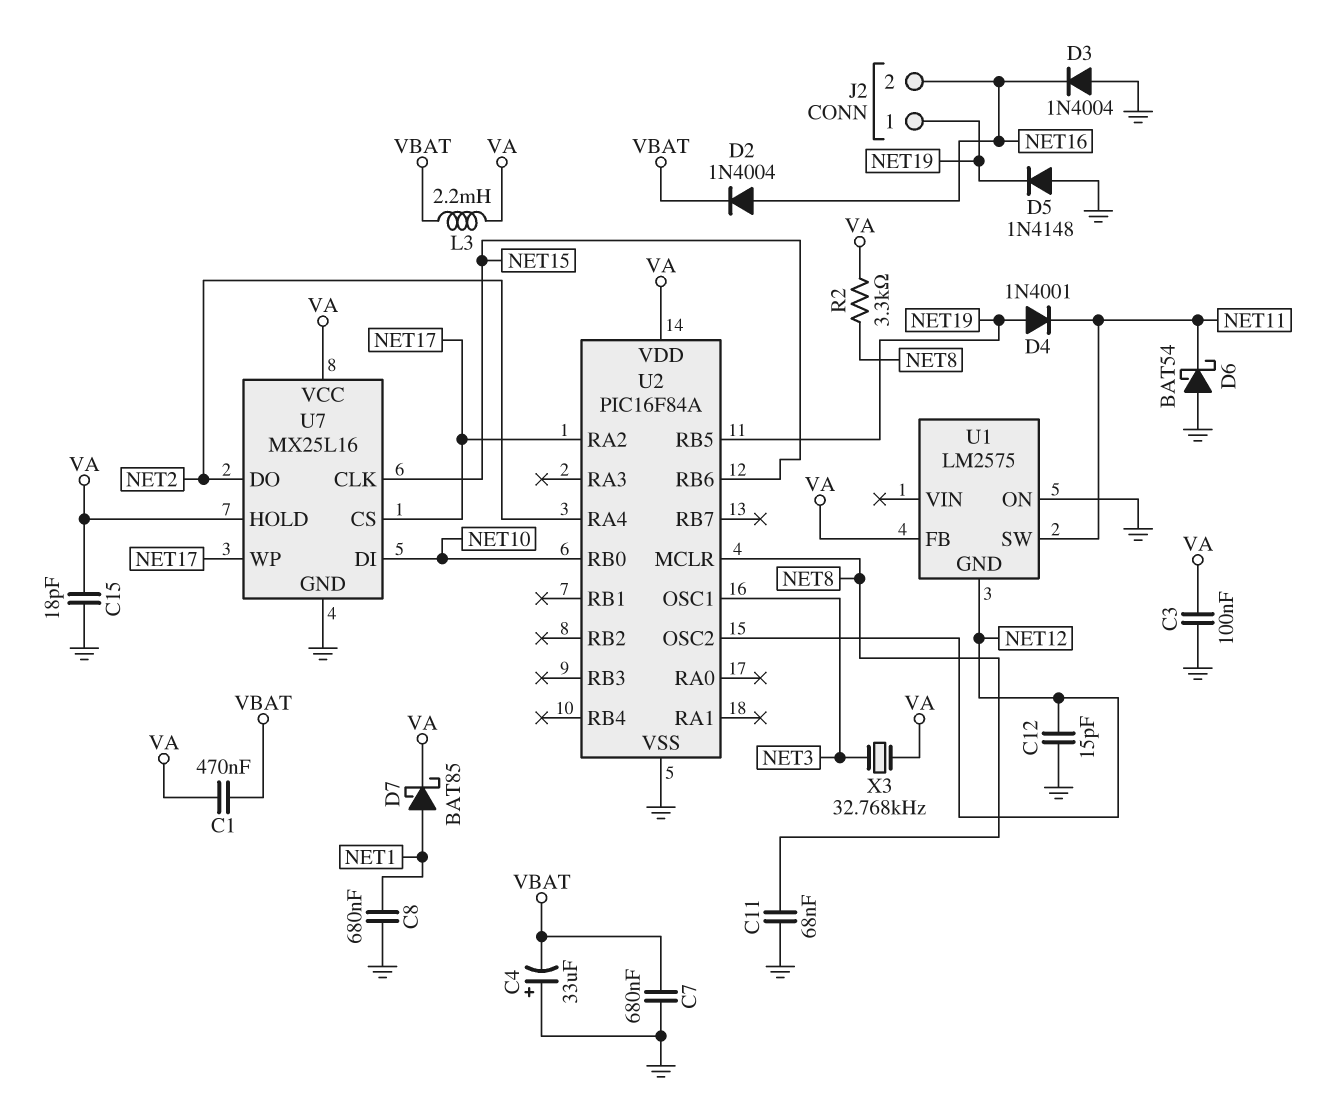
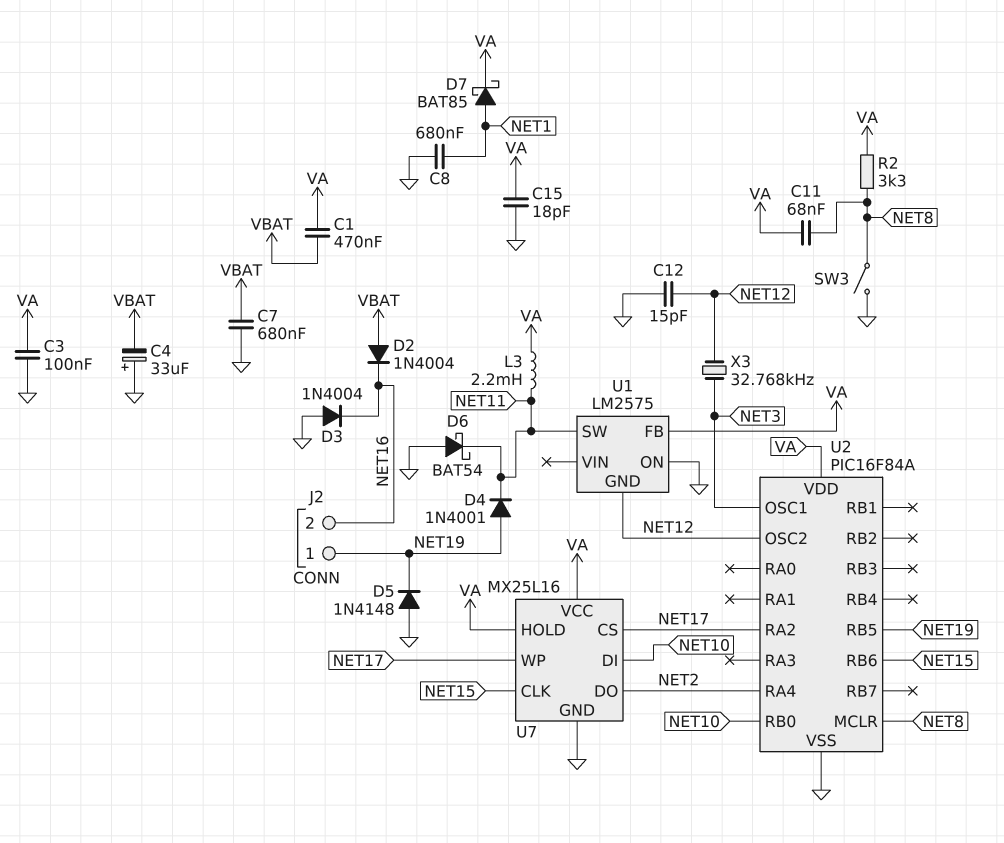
C11: 68nF (GND, NET8) -> 68nF (NET8, VA)
D2: diode 1N4004 (A NET16, K VBAT) -> diode 1N4004 (A VBAT, K NET16)
L3: 2.2mH (VA, VBAT) -> 2.2mH (NET11, VA)
SW3: none -> switch (GND, NET8)
X3: 32.768kHz (NET3, VA) -> 32.768kHz (NET3, NET12)

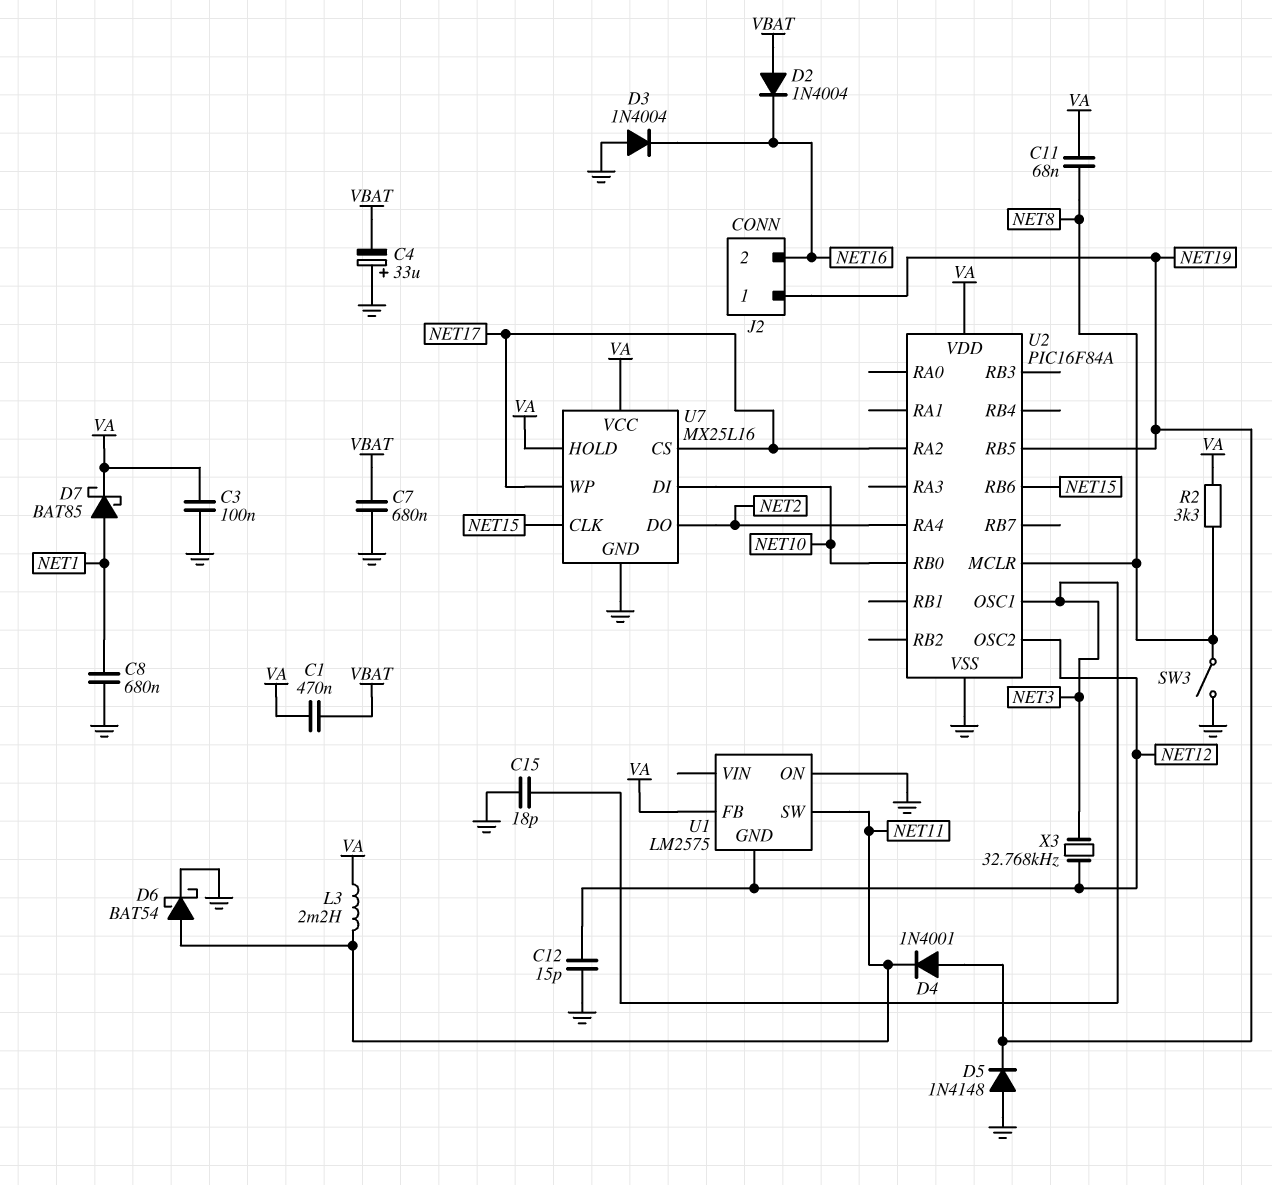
C15: 18pF (GND, VA) -> 18pF (GND, NET3)
D6: schottky BAT54 (A GND, K NET11) -> schottky BAT54 (A NET11, K GND)

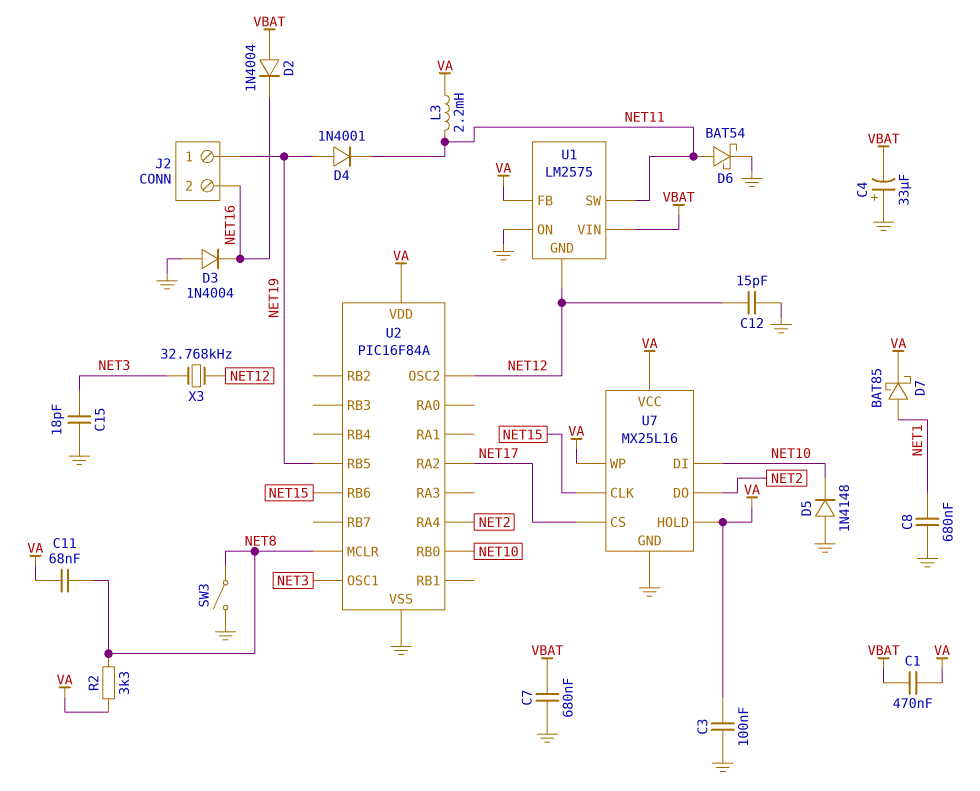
D5: diode 1N4148 (A GND, K NET19) -> diode 1N4148 (A GND, K NET10)
U1 pin VIN: none -> VBAT
U7 pin WP: NET17 -> VA

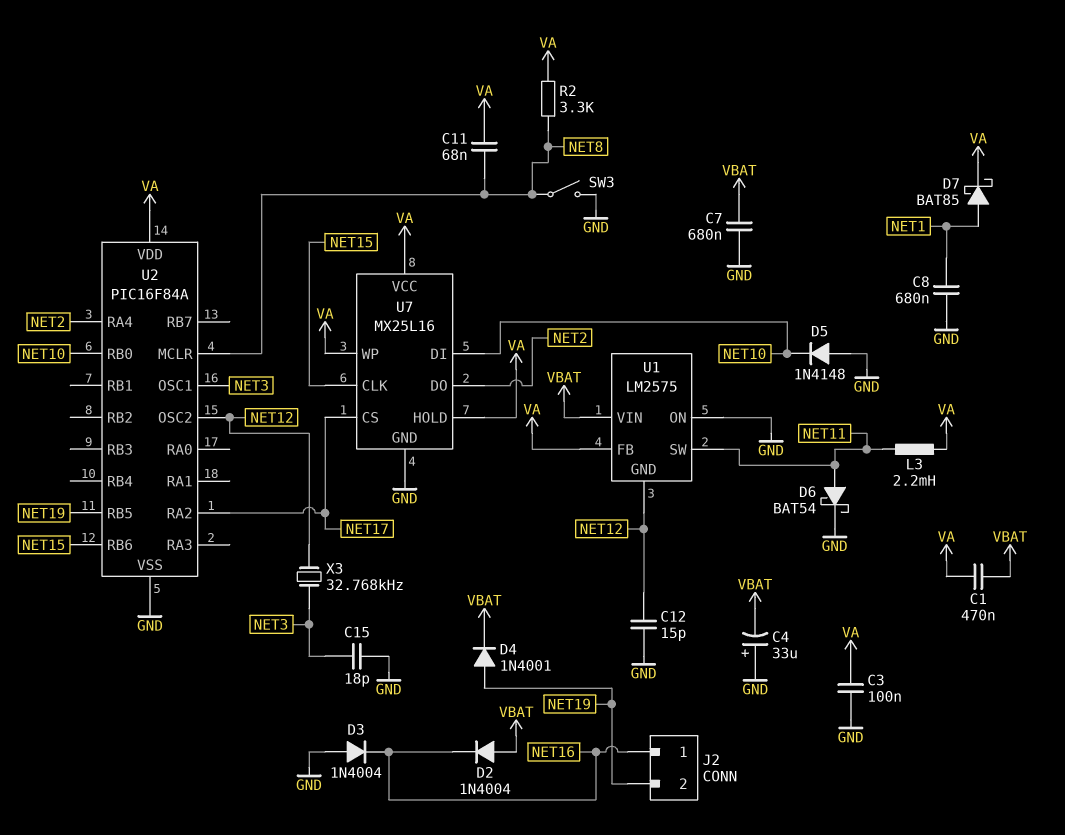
D4: diode 1N4001 (A NET19, K NET11) -> diode 1N4001 (A NET19, K VBAT)
J2 pin 1: NET19 -> NET16
J2 pin 2: NET16 -> NET19

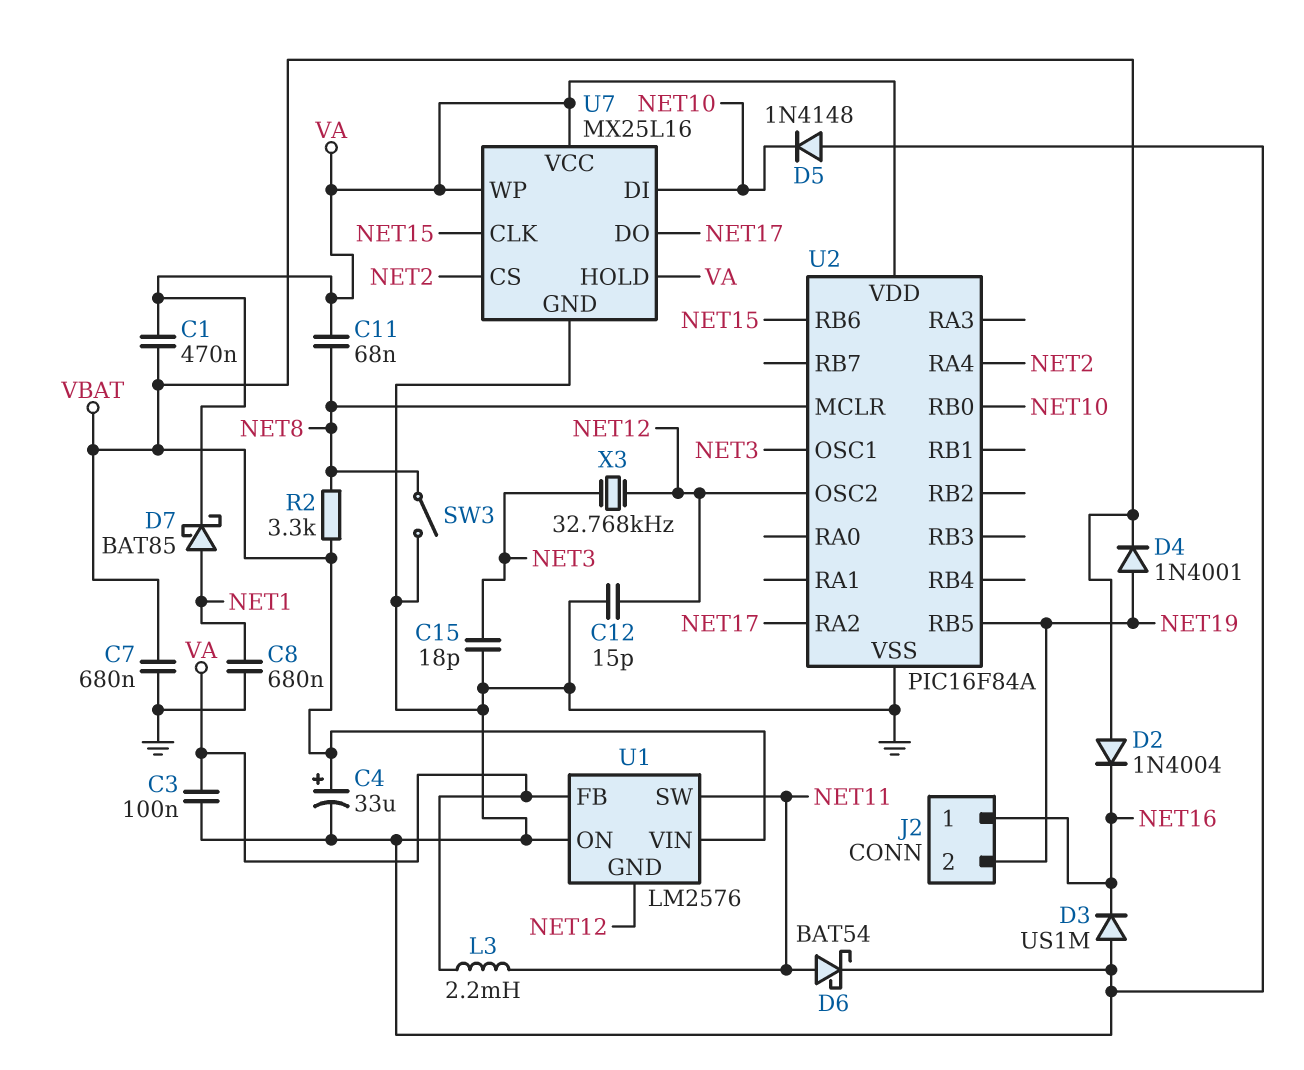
C4: 33uF (plus GND, minus VBAT) -> 33uF (plus VBAT, minus GND)
D3: diode 1N4004 (A GND, K NET16) -> diode US1M (A GND, K NET16)
R2: 3.3k (NET8, VA) -> 3.3k (NET8, VBAT)
U1: LM2575 -> LM2576
U7 pin CS: NET17 -> NET2
U7 pin DO: NET2 -> NET17

